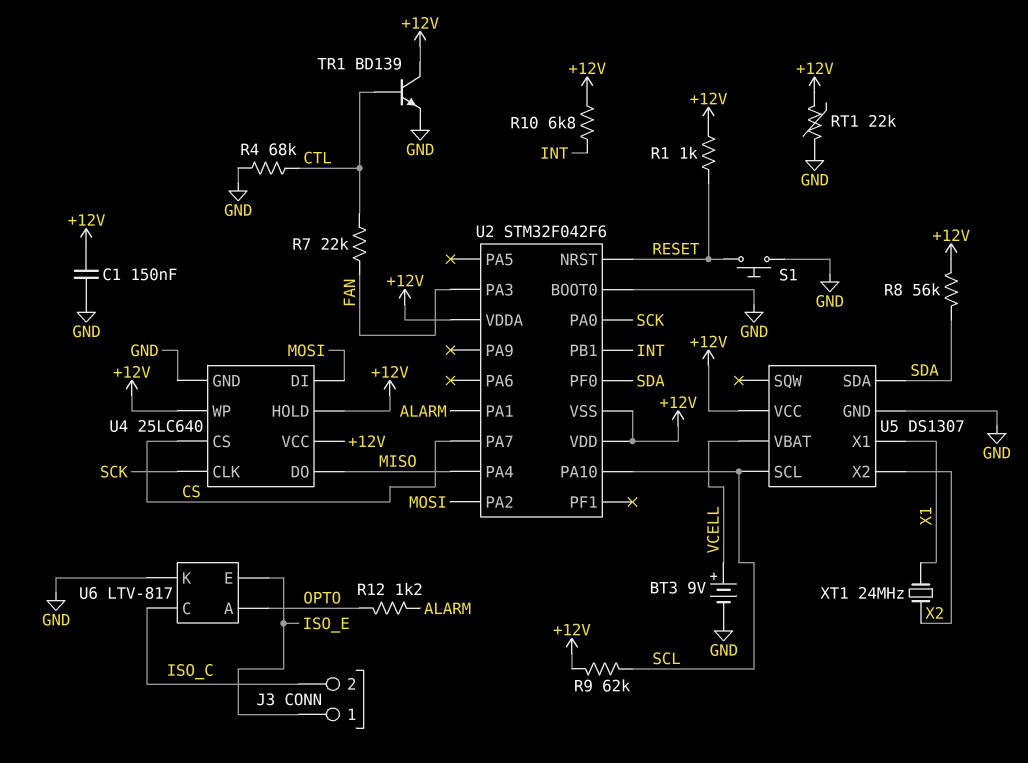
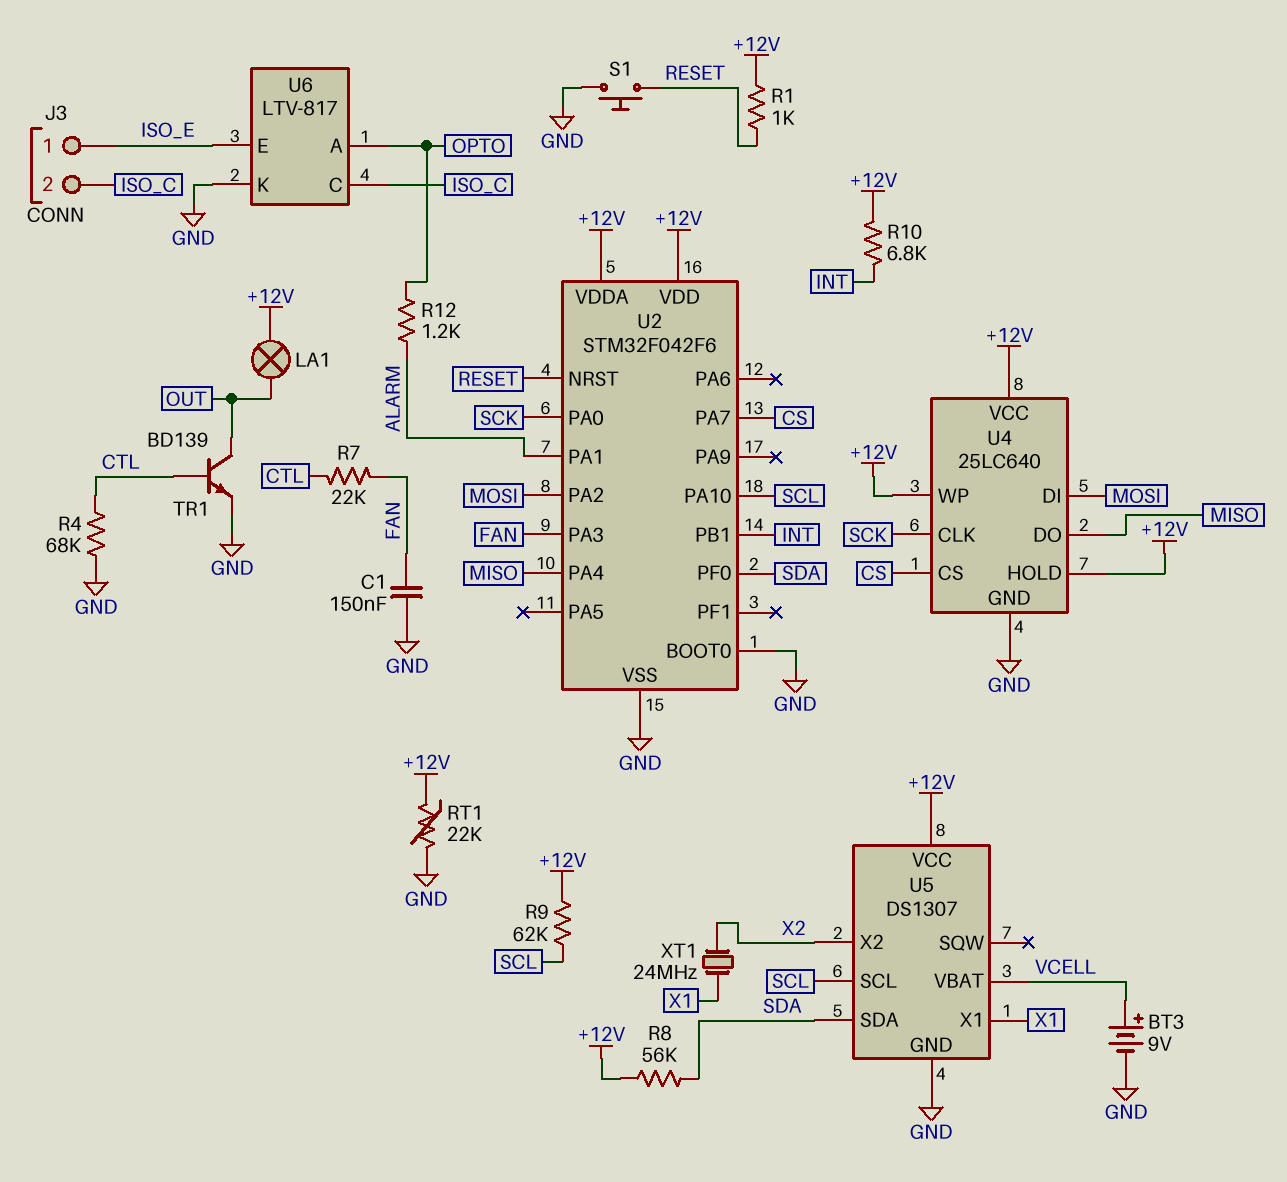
C1: 150nF (+12V, GND) -> 150nF (FAN, GND)
LA1: none -> lamp (+12V, OUT)
TR1: NPN BD139 (B CTL, C +12V, E GND) -> NPN BD139 (B CTL, C OUT, E GND)
U2 pin VSS: +12V -> GND

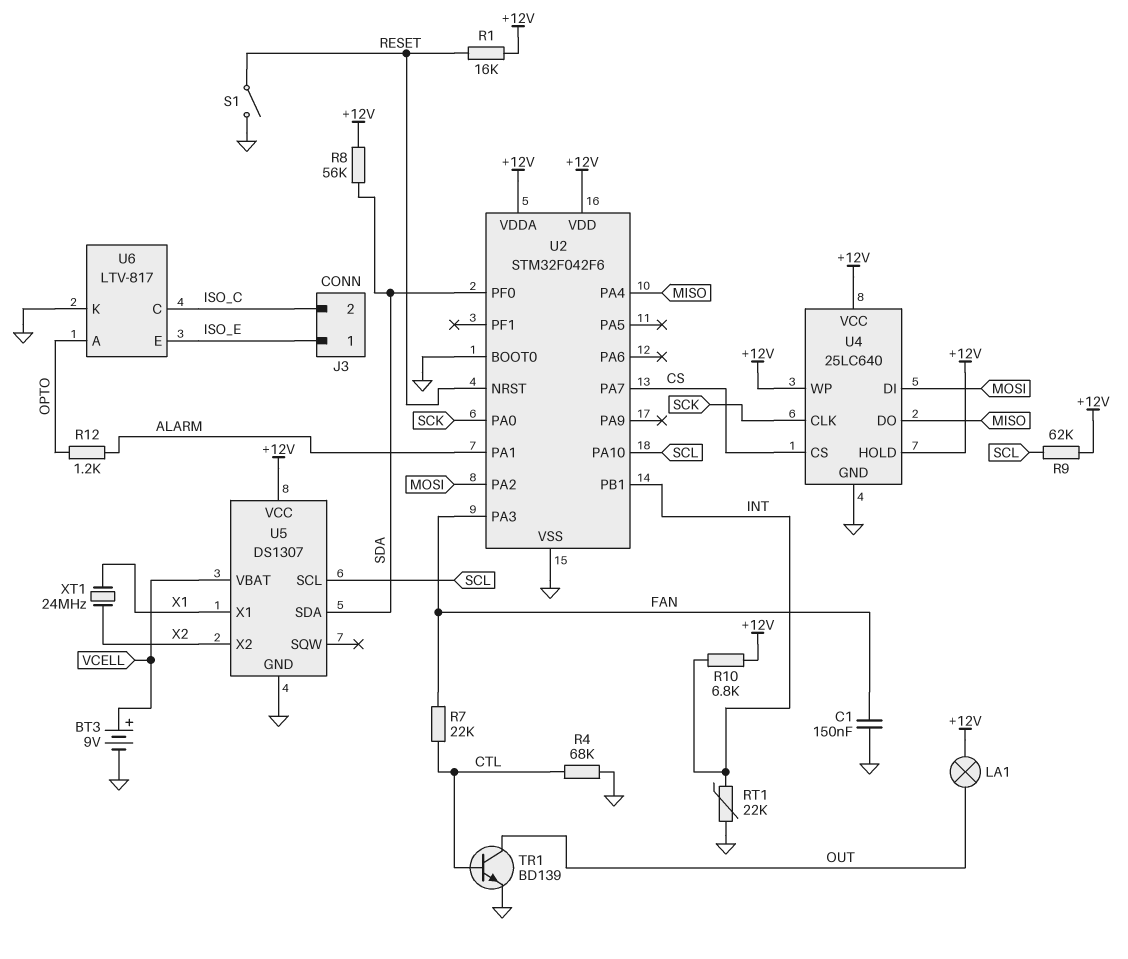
R1: 1k (+12V, RESET) -> 16k (+12V, RESET)
RT1: 22k (+12V, GND) -> 22k (GND, INT)
S1: button (GND, RESET) -> switch (GND, RESET)

